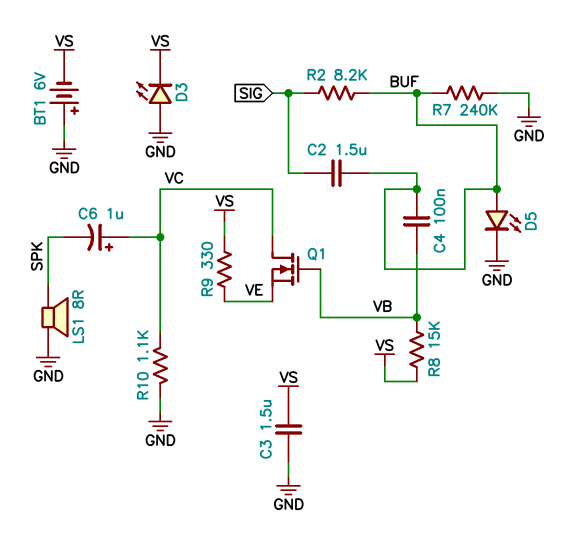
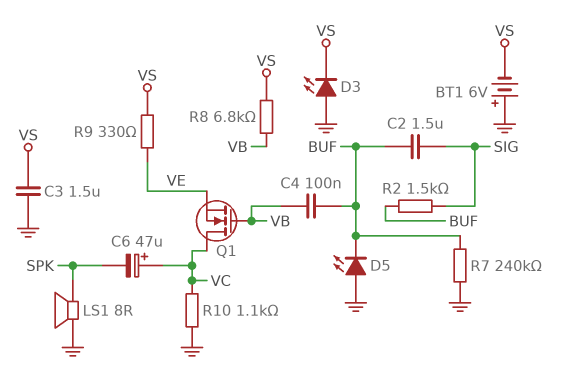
C6: 1uF (plus VC, minus SPK) -> 47uF (plus VC, minus SPK)
D5: LED (A BUF, K GND) -> LED (A GND, K BUF)
R2: 8.2k (BUF, SIG) -> 1.5k (BUF, SIG)
R8: 15k (VB, VS) -> 6.8k (VB, VS)

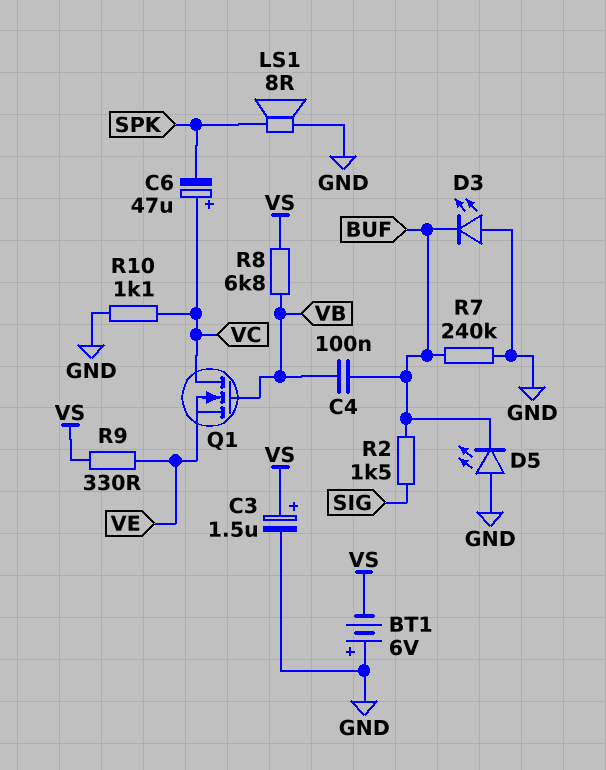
C2: 1.5uF (BUF, SIG) -> none
C3: 1.5uF (GND, VS) -> 1.5uF (plus VS, minus GND)
D3: LED (A GND, K VS) -> LED (A GND, K BUF)

